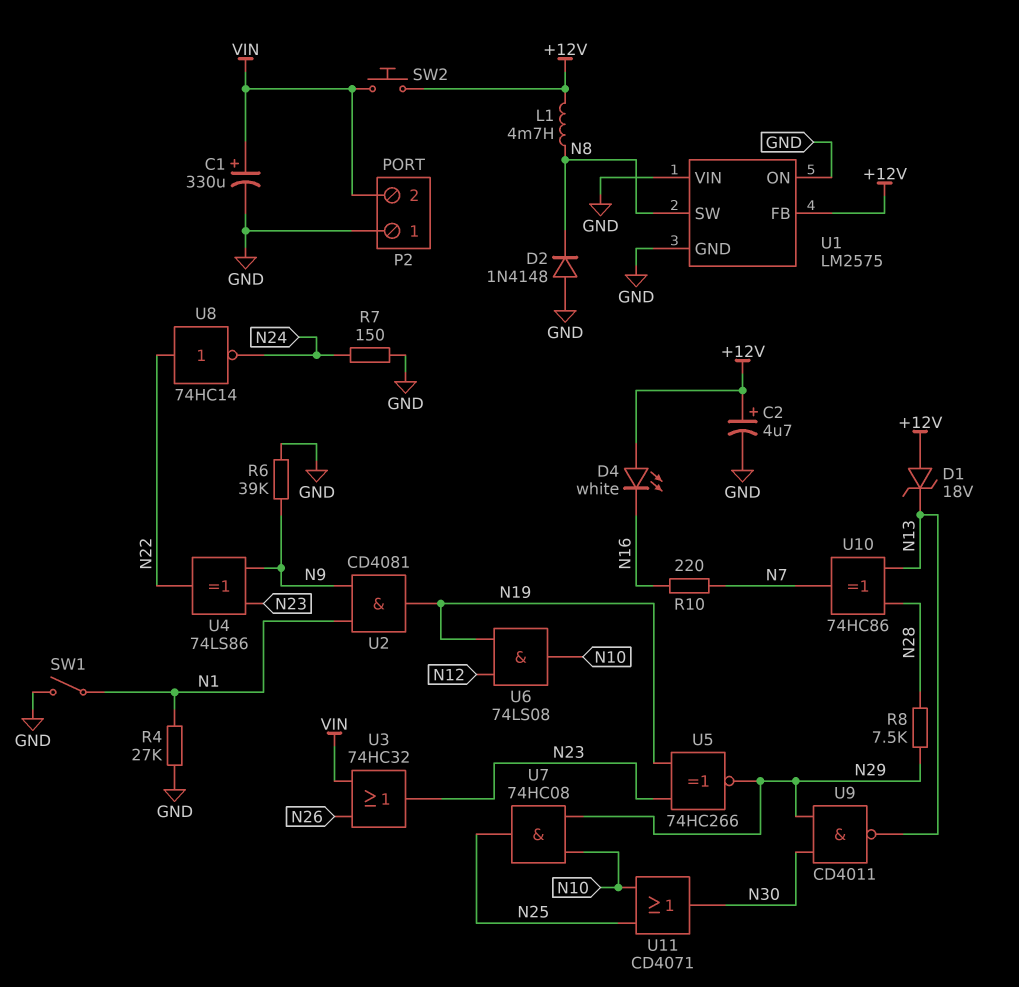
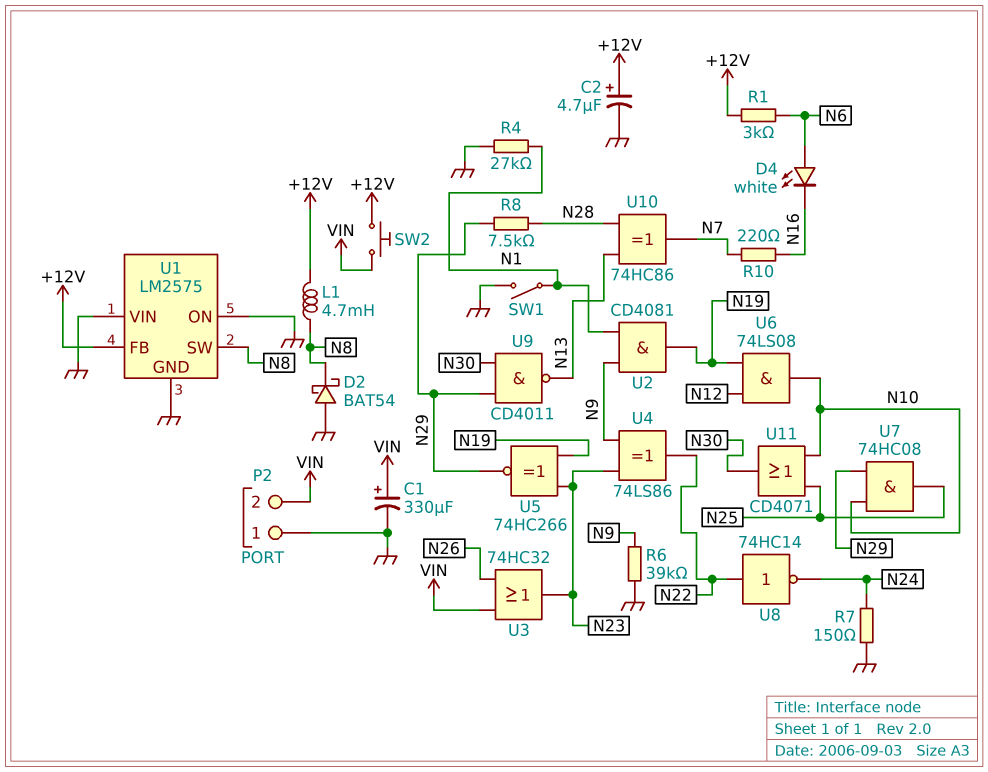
D1: zener 18V (A +12V, K N13) -> none
D2: diode 1N4148 (A GND, K N8) -> schottky BAT54 (A GND, K N8)
D4: LED white (A +12V, K N16) -> LED white (A N6, K N16)
R1: none -> 3k (+12V, N6)

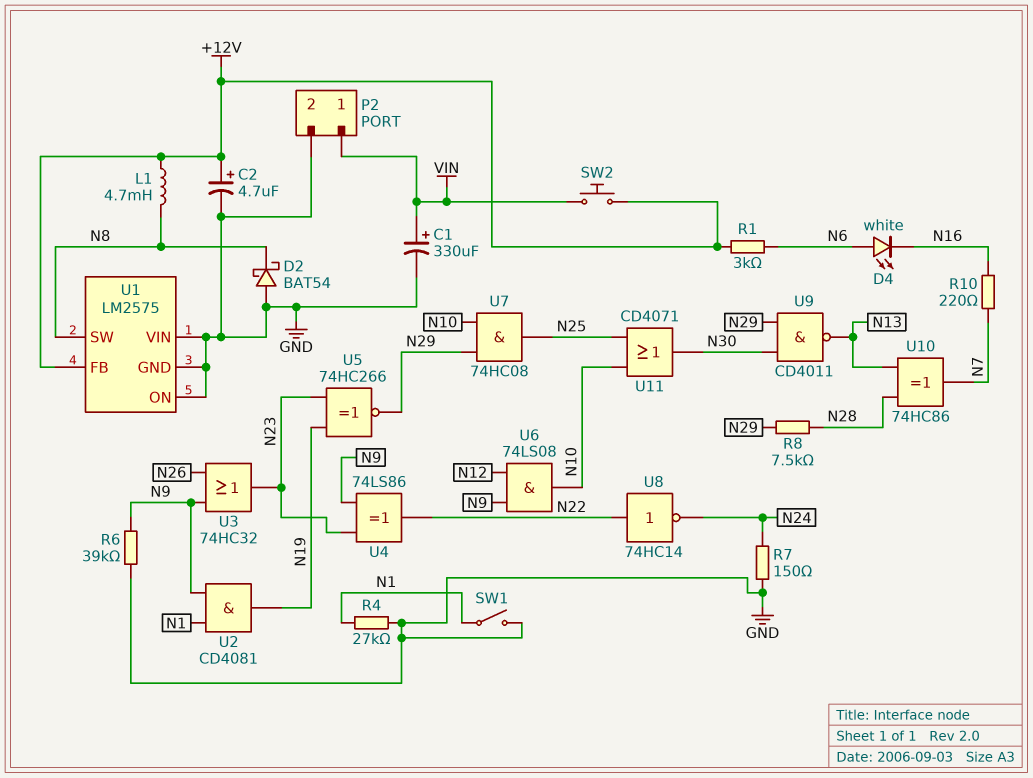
P2 pin 1: GND -> VIN
P2 pin 2: VIN -> GND
U3: OR 74HC32 (in N26, in VIN, out N23) -> OR 74HC32 (in N9, in N26, out N23)
U6: AND 74LS08 (in N12, in N19, out N10) -> AND 74LS08 (in N9, in N12, out N10)

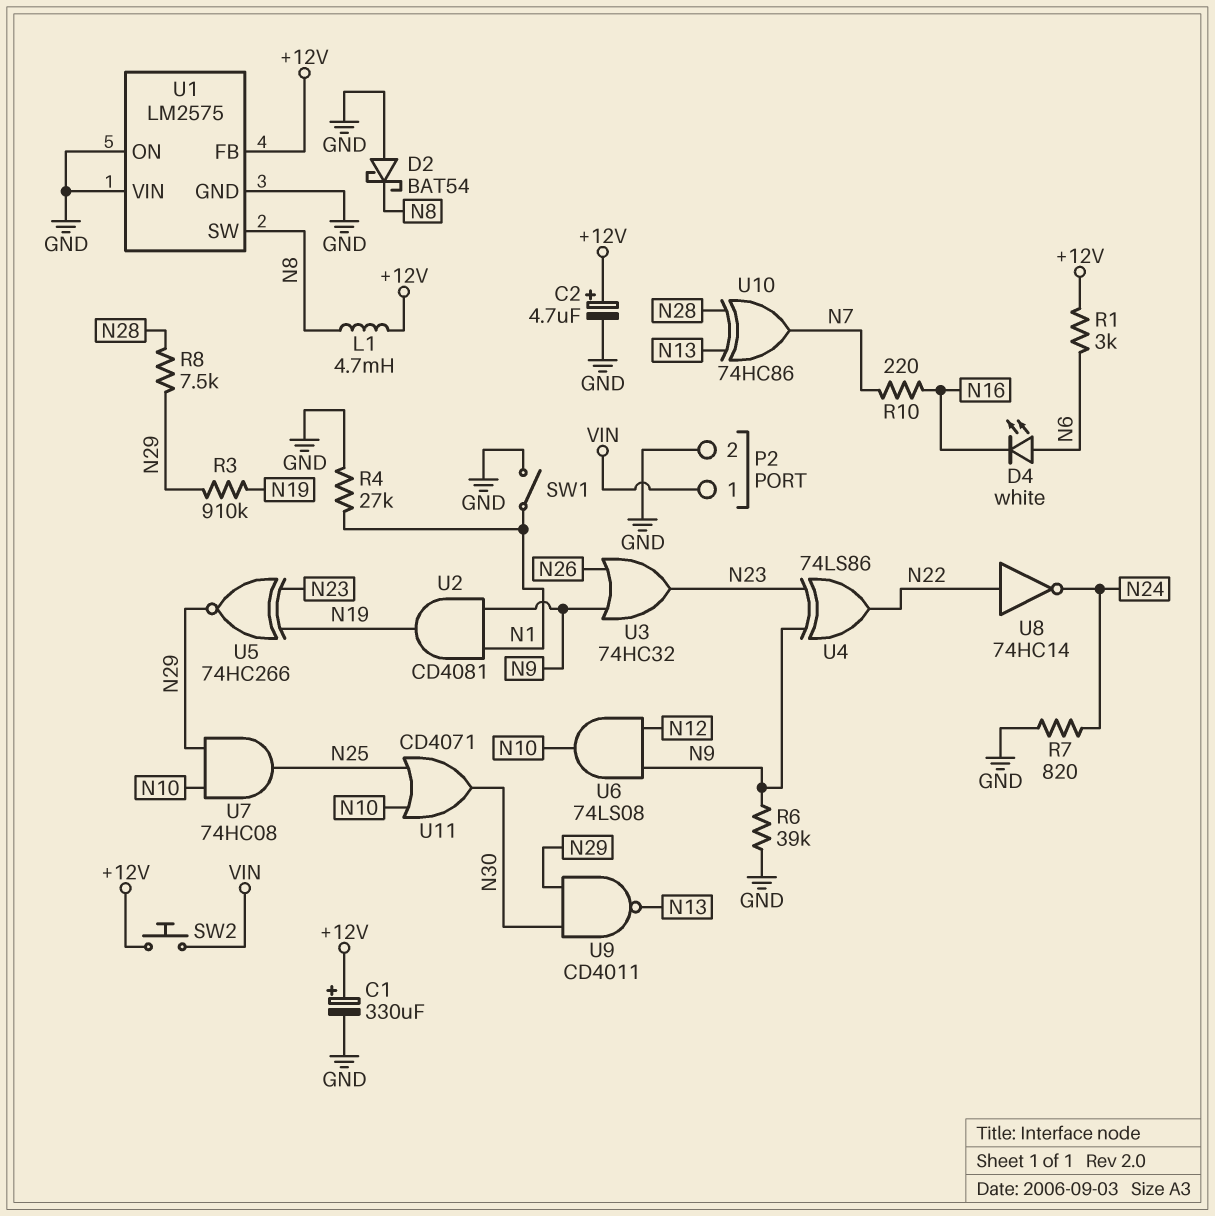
C1: 330uF (plus VIN, minus GND) -> 330uF (plus +12V, minus GND)
R3: none -> 910k (N19, N29)
R7: 150 (GND, N24) -> 820 (GND, N24)

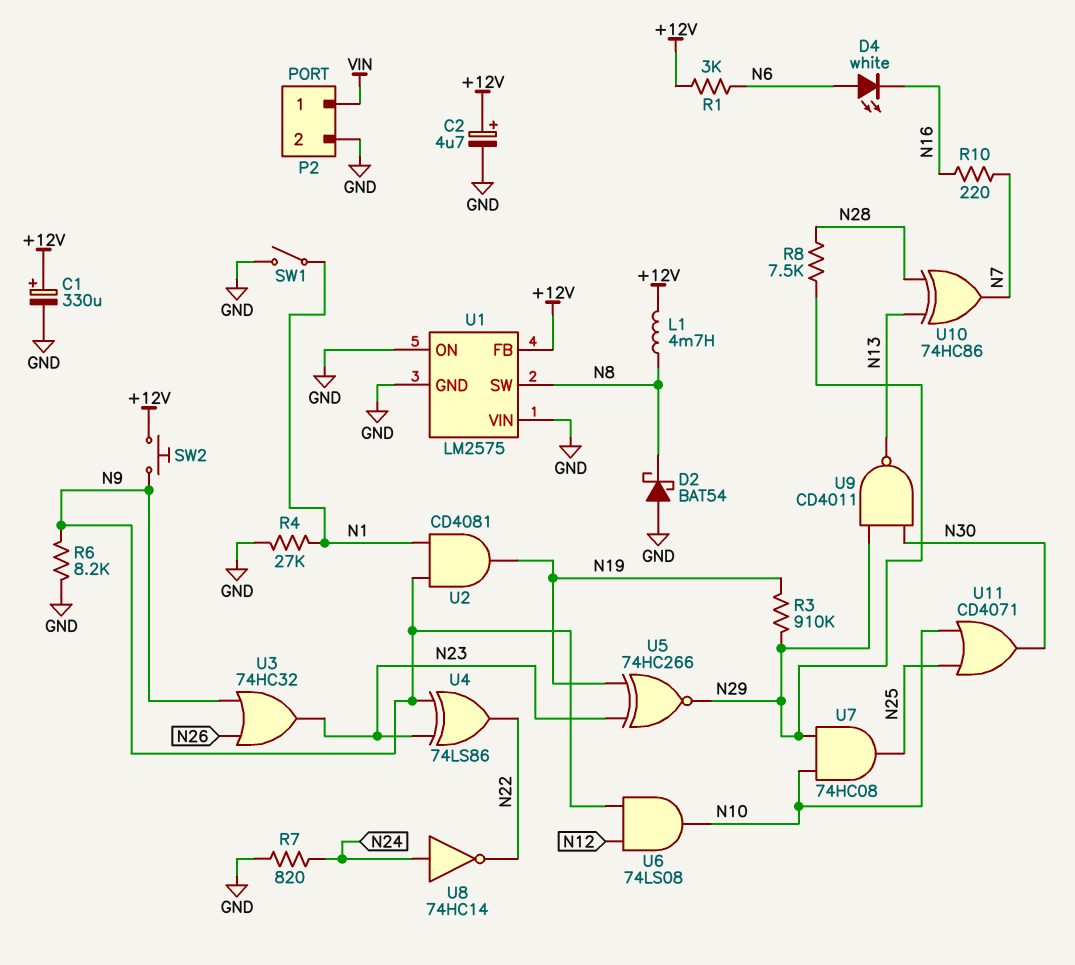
R6: 39k (GND, N9) -> 8.2k (GND, N9)
SW2: button (+12V, VIN) -> button (+12V, N9)
U8: NOT 74HC14 (in N22, out N24) -> NOT 74HC14 (in N24, out N22)

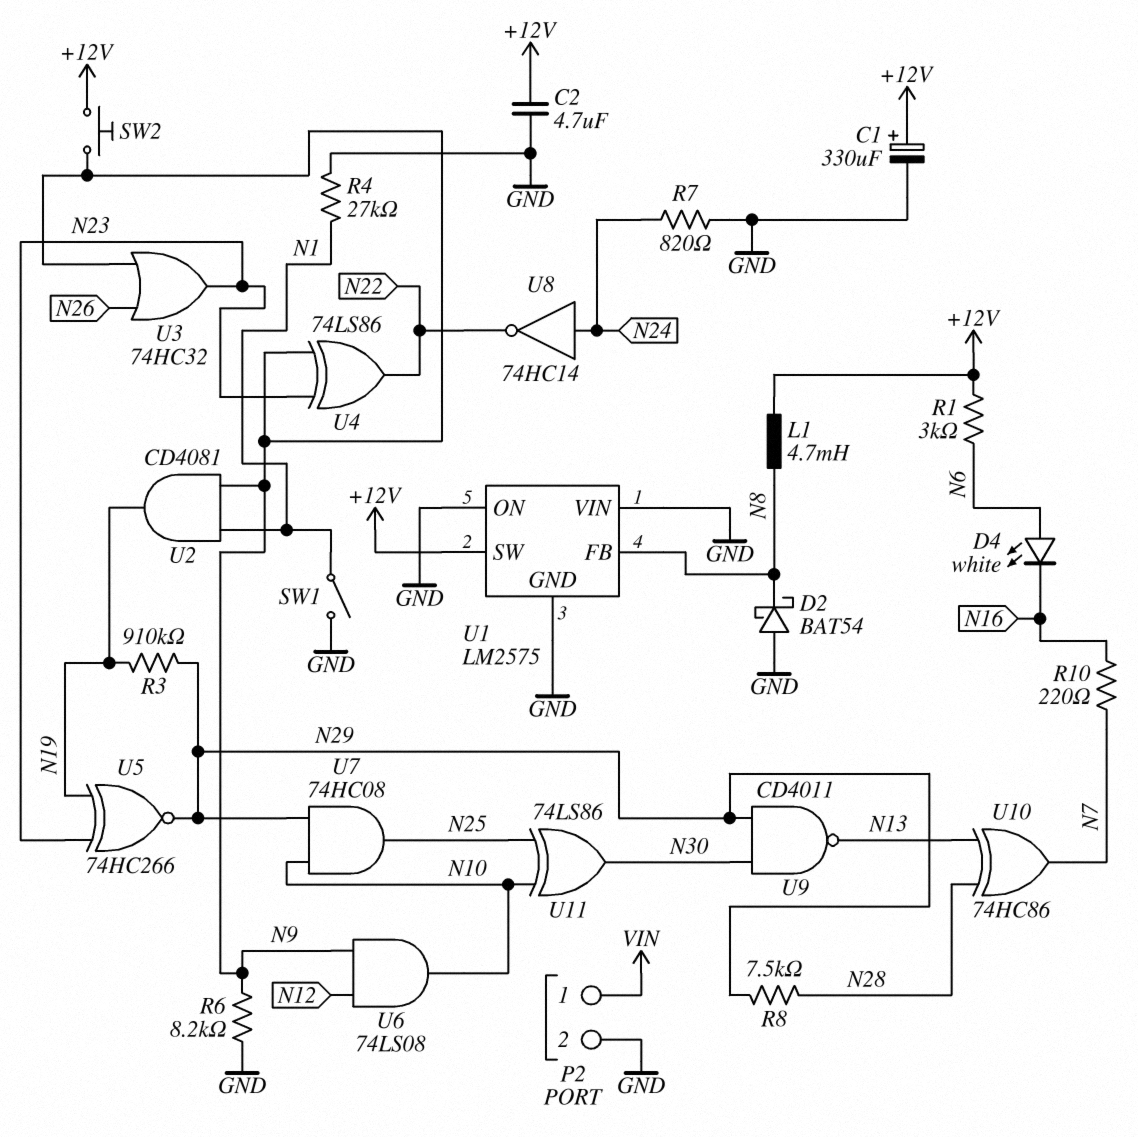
C2: 4.7uF (plus +12V, minus GND) -> 4.7uF (+12V, GND)
U1 pin FB: +12V -> N8
U1 pin SW: N8 -> +12V
U11: OR CD4071 (in N10, in N25, out N30) -> XOR 74LS86 (in N10, in N25, out N30)

